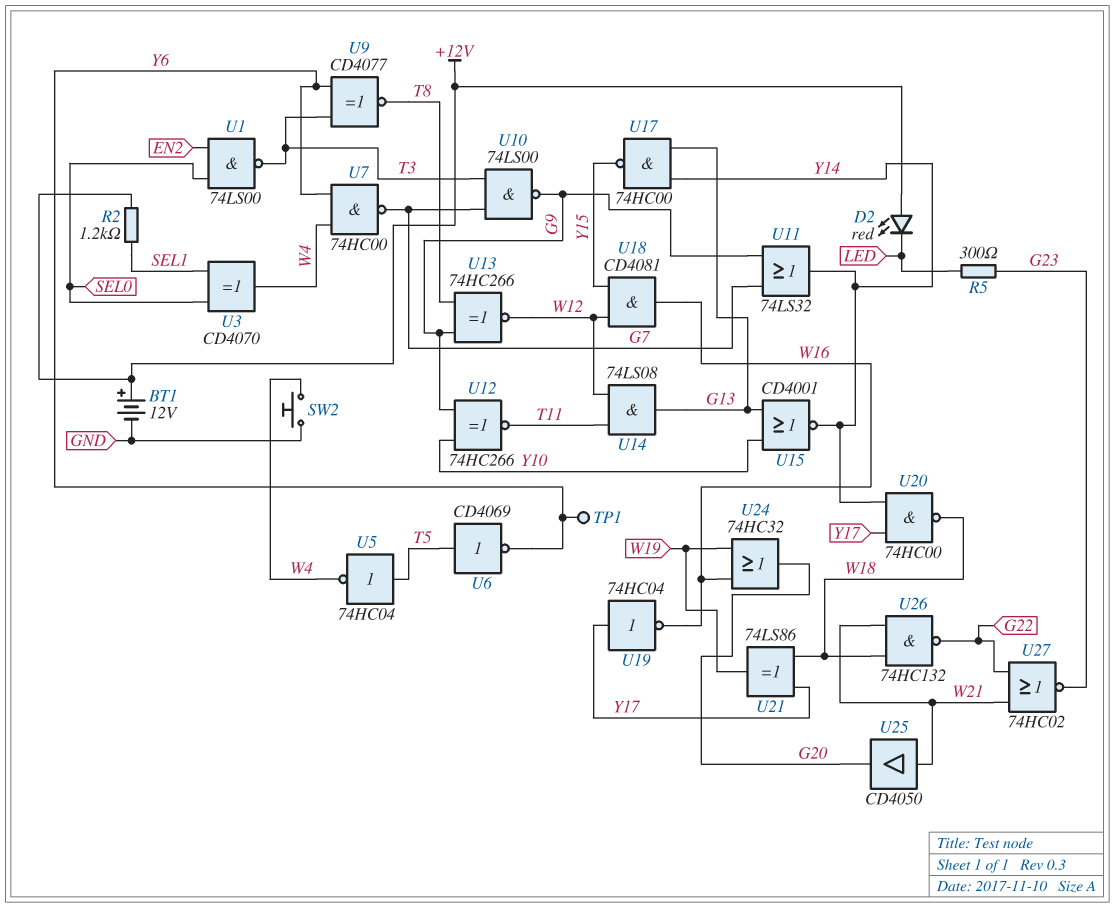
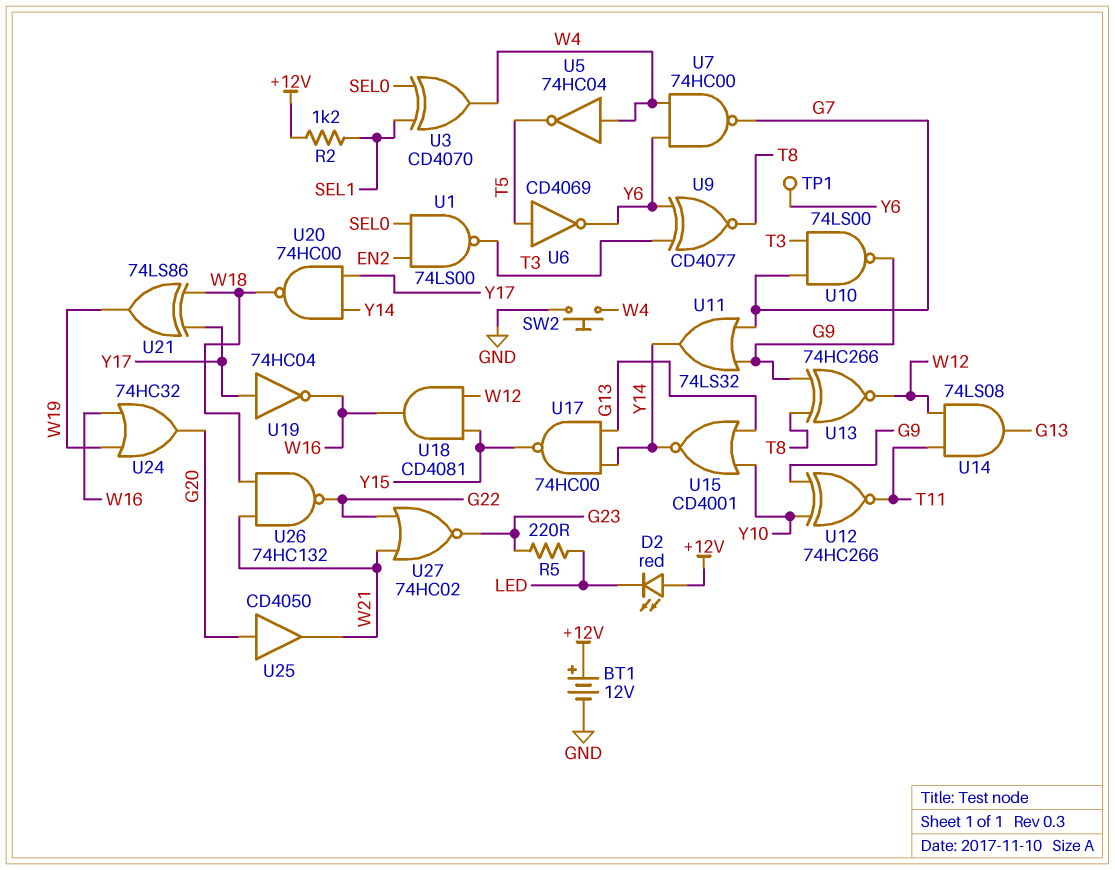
R5: 300 (G23, LED) -> 220 (G23, LED)
U5: NOT 74HC04 (in T5, out W4) -> NOT 74HC04 (in W4, out T5)
U25: buffer CD4050 (in W21, out G20) -> buffer CD4050 (in G20, out W21)

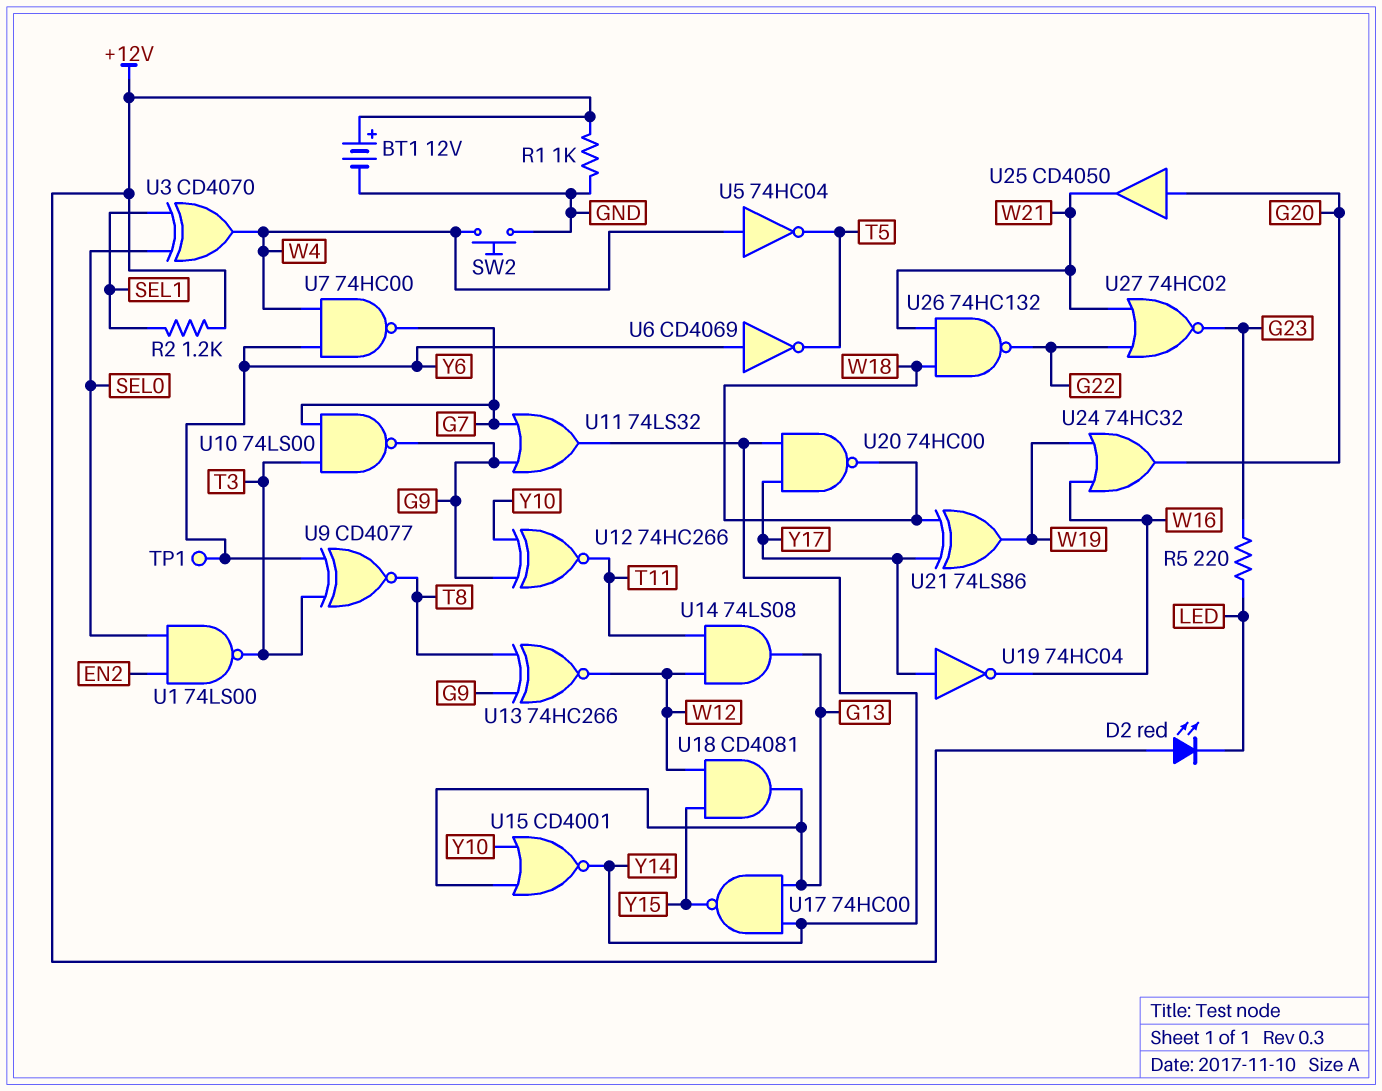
R1: none -> 1k (+12V, GND)
U6: NOT CD4069 (in T5, out Y6) -> NOT CD4069 (in Y6, out T5)
U18: AND CD4081 (in W12, in Y15, out W16) -> AND CD4081 (in W12, in Y15, out G13)

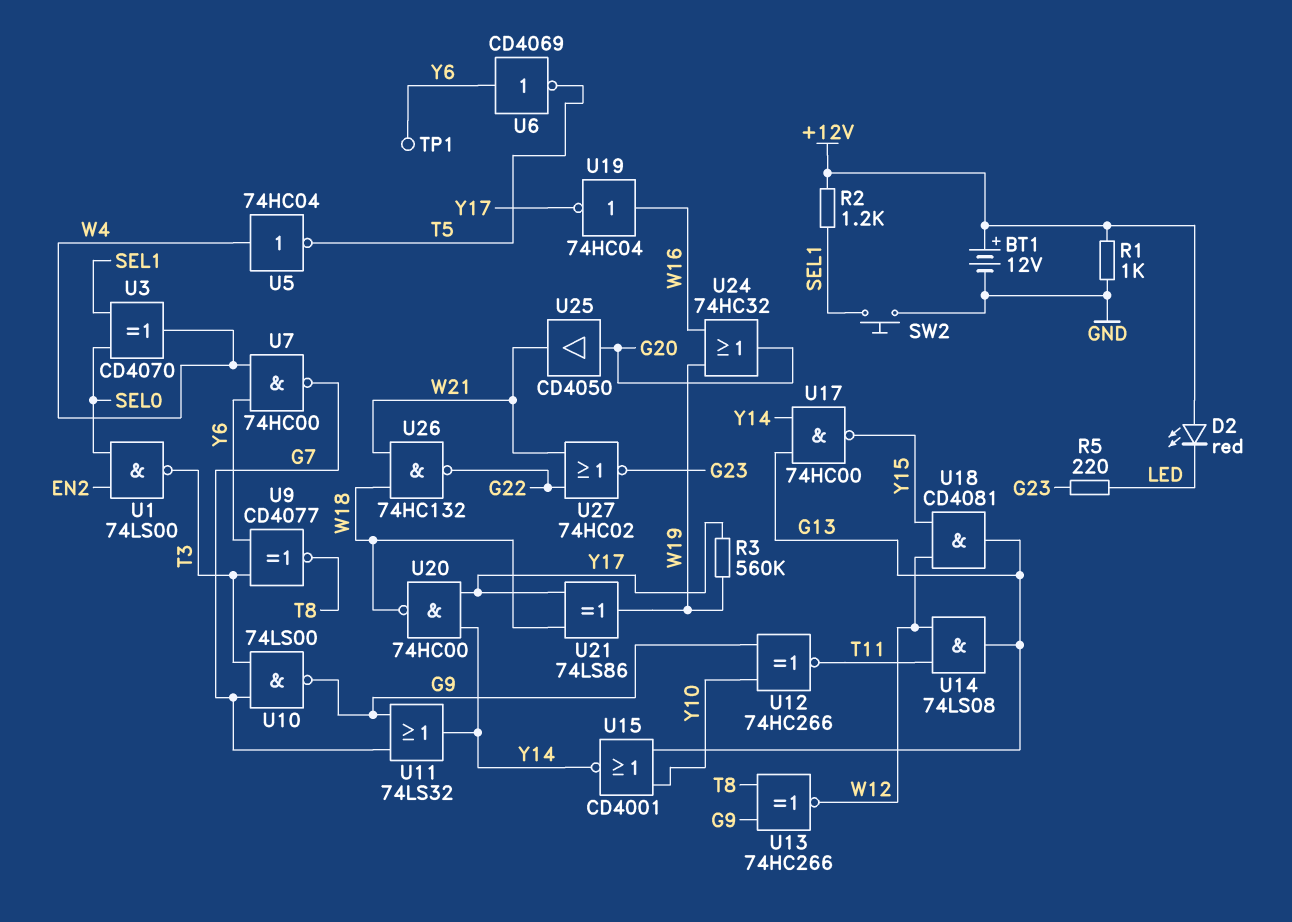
R3: none -> 560k (W19, Y17)
SW2: button (GND, W4) -> button (GND, SEL1)
U19: NOT 74HC04 (in Y17, out W16) -> NOT 74HC04 (in W16, out Y17)

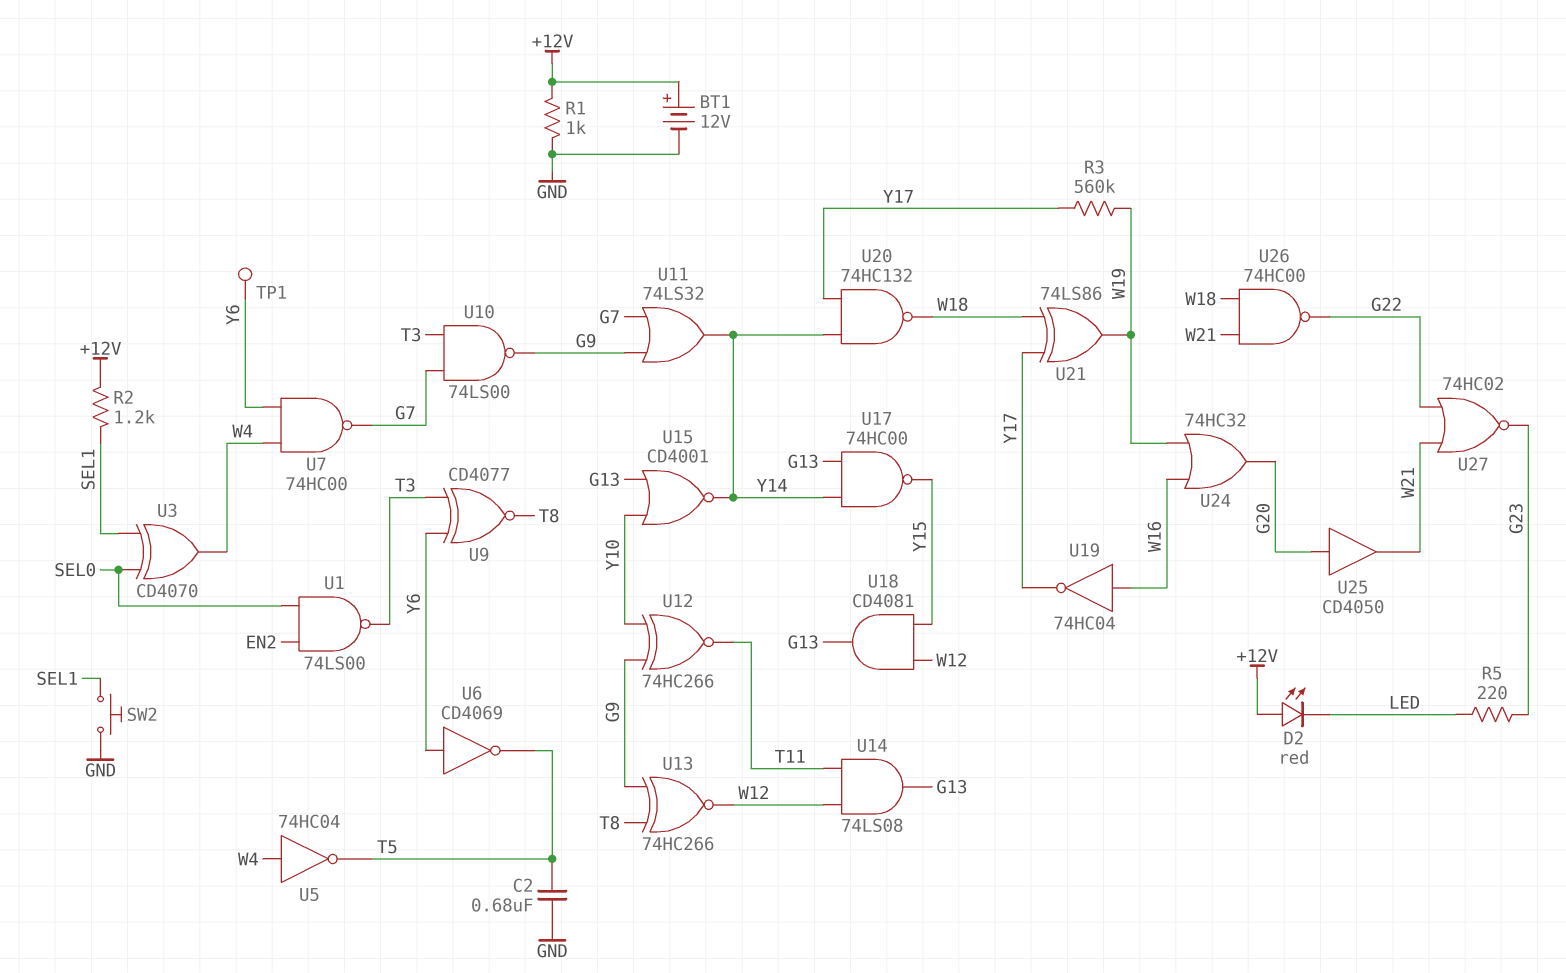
C2: none -> 680nF (GND, T5)
U20: NAND 74HC00 (in Y14, in Y17, out W18) -> NAND 74HC132 (in Y14, in Y17, out W18)
U26: NAND 74HC132 (in W18, in W21, out G22) -> NAND 74HC00 (in W18, in W21, out G22)

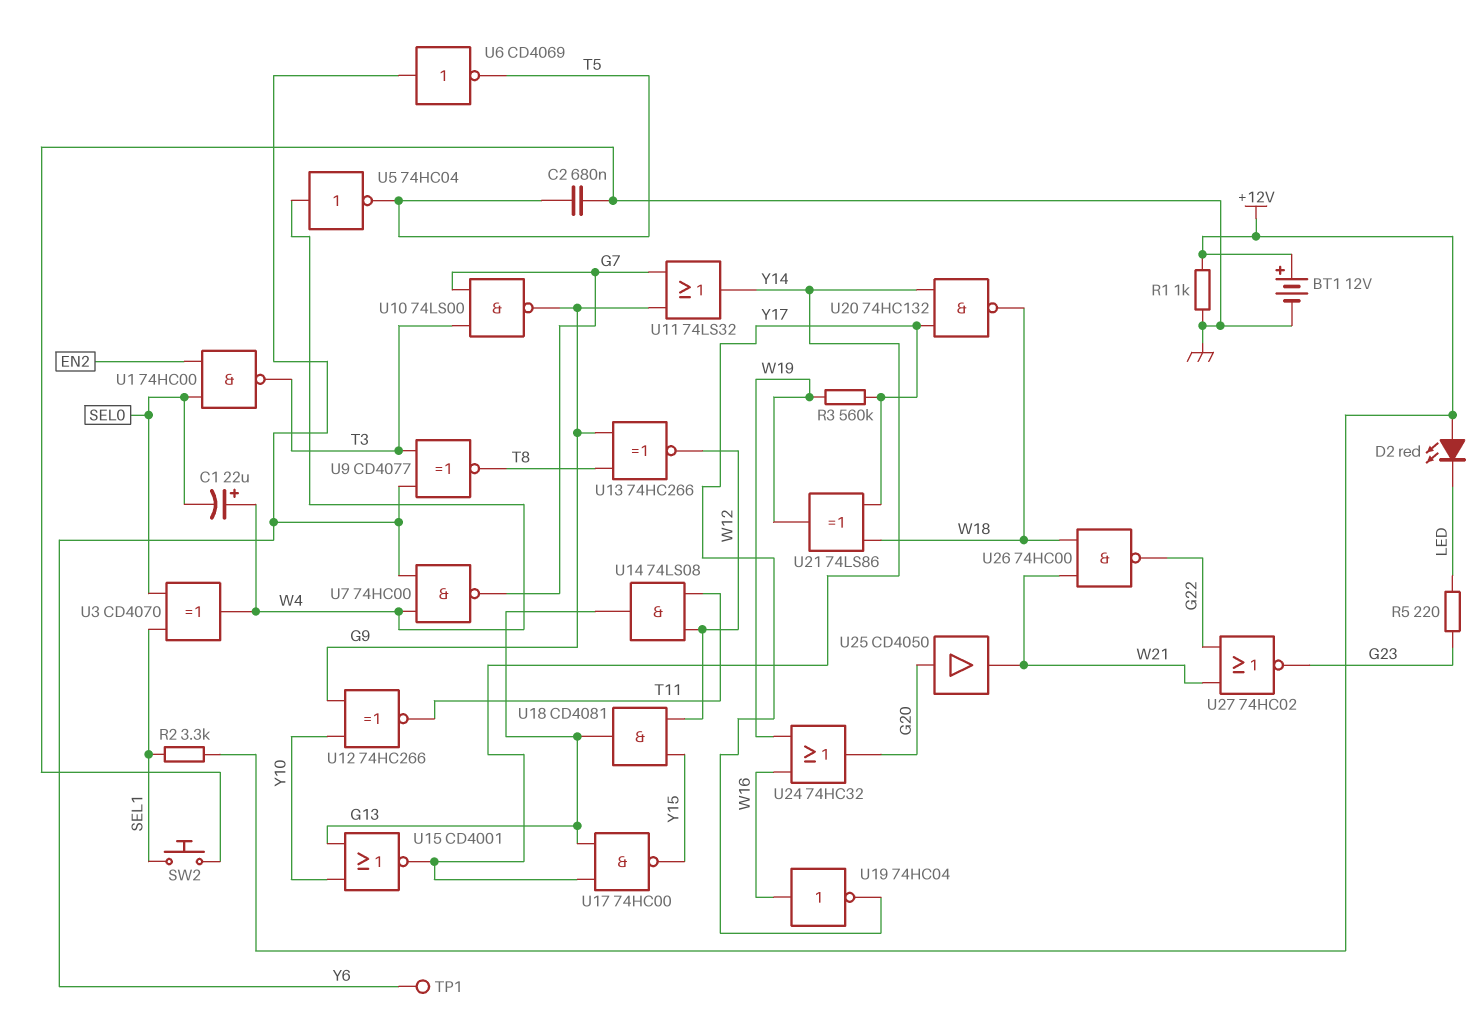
C1: none -> 22uF (plus W4, minus SEL0)
R2: 1.2k (+12V, SEL1) -> 3.3k (+12V, SEL1)
U1: NAND 74LS00 (in EN2, in SEL0, out T3) -> NAND 74HC00 (in EN2, in SEL0, out T3)

